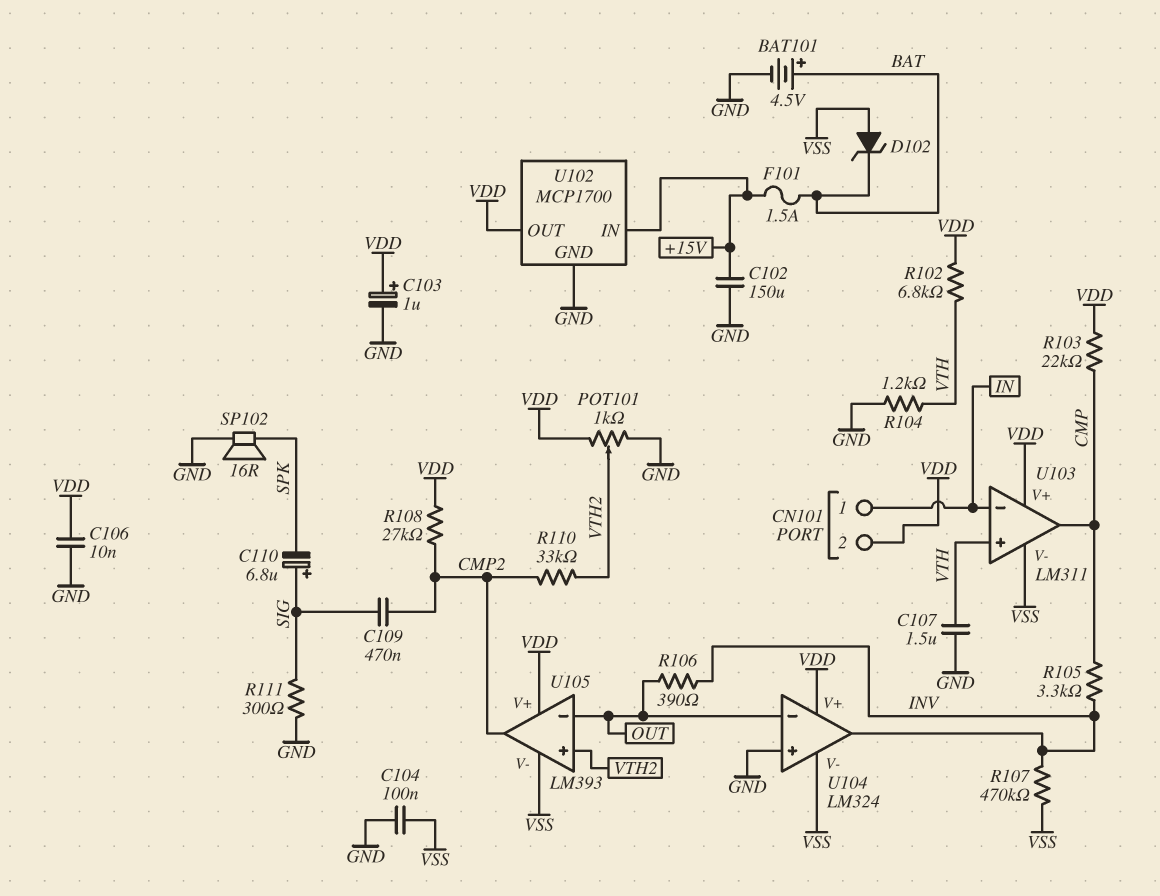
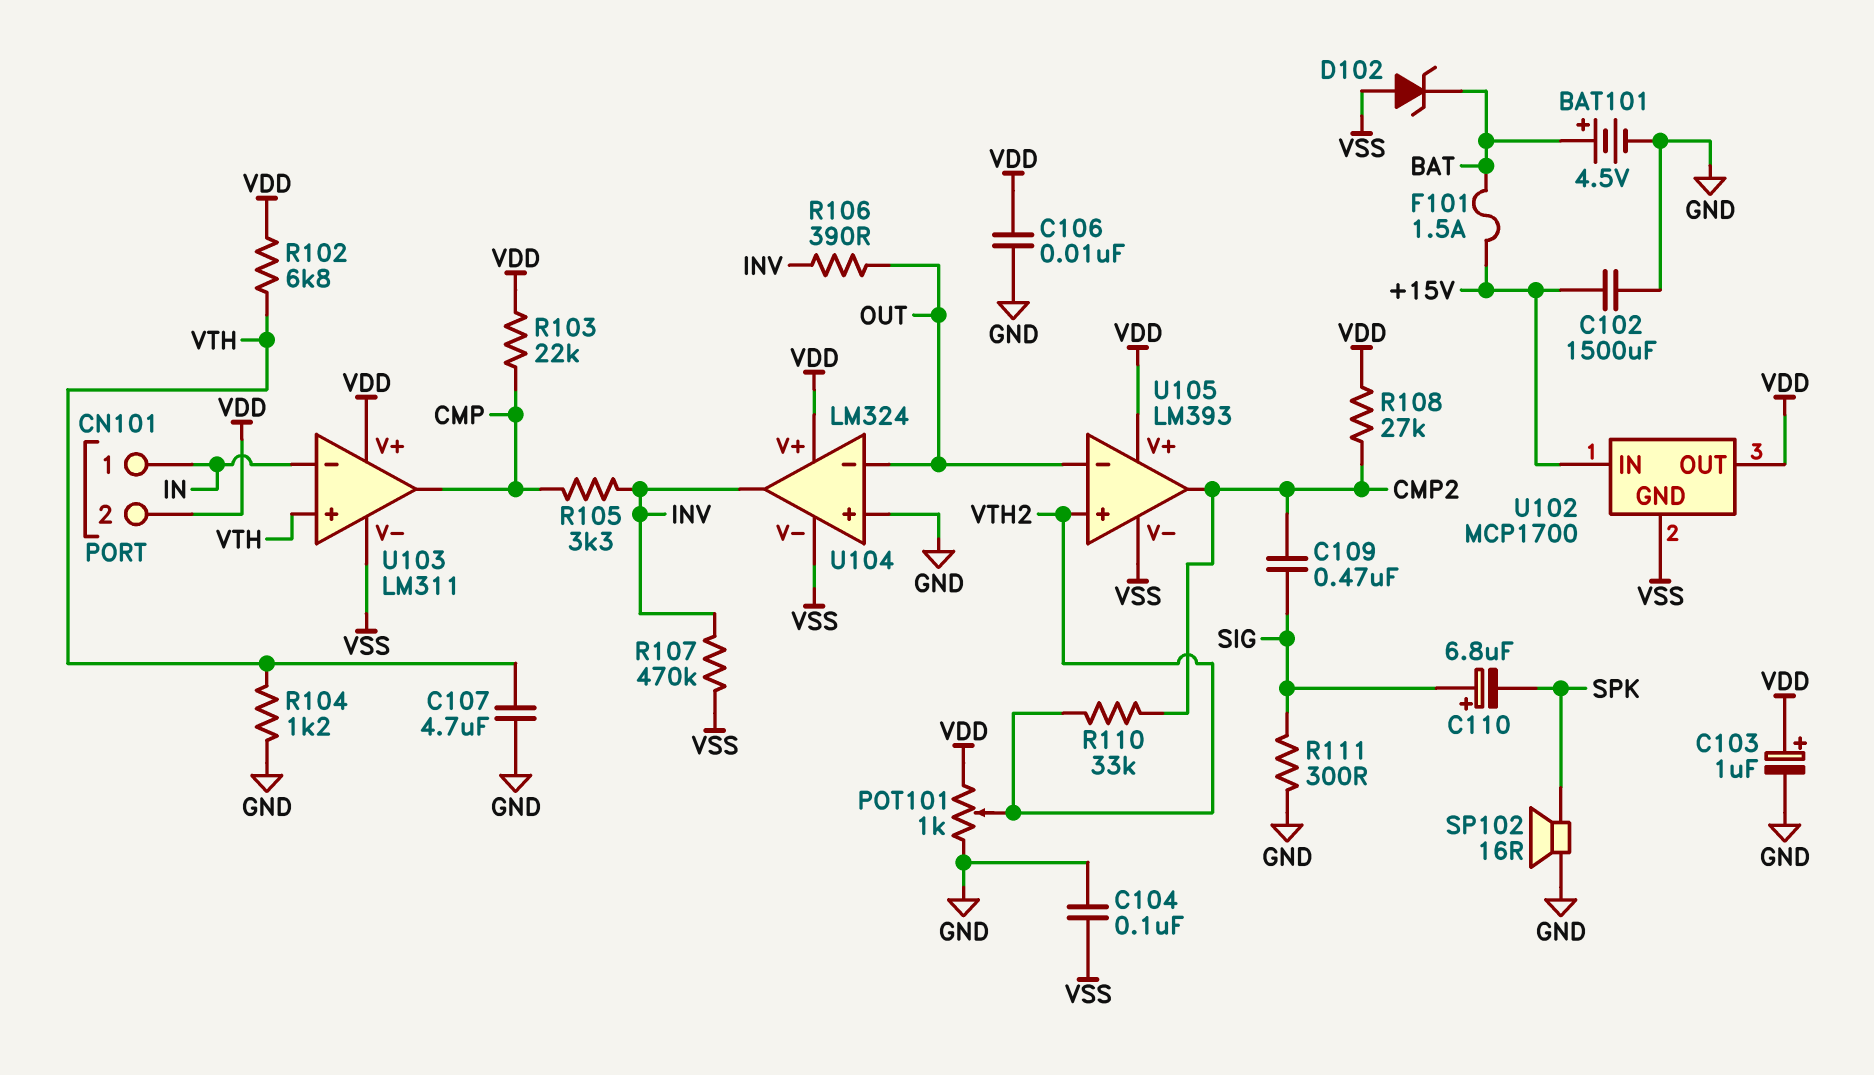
C102: 150uF (+15V, GND) -> 1500uF (+15V, GND)
C107: 1.5uF (GND, VTH) -> 4.7uF (GND, VTH)
U102 pin GND: GND -> VSS

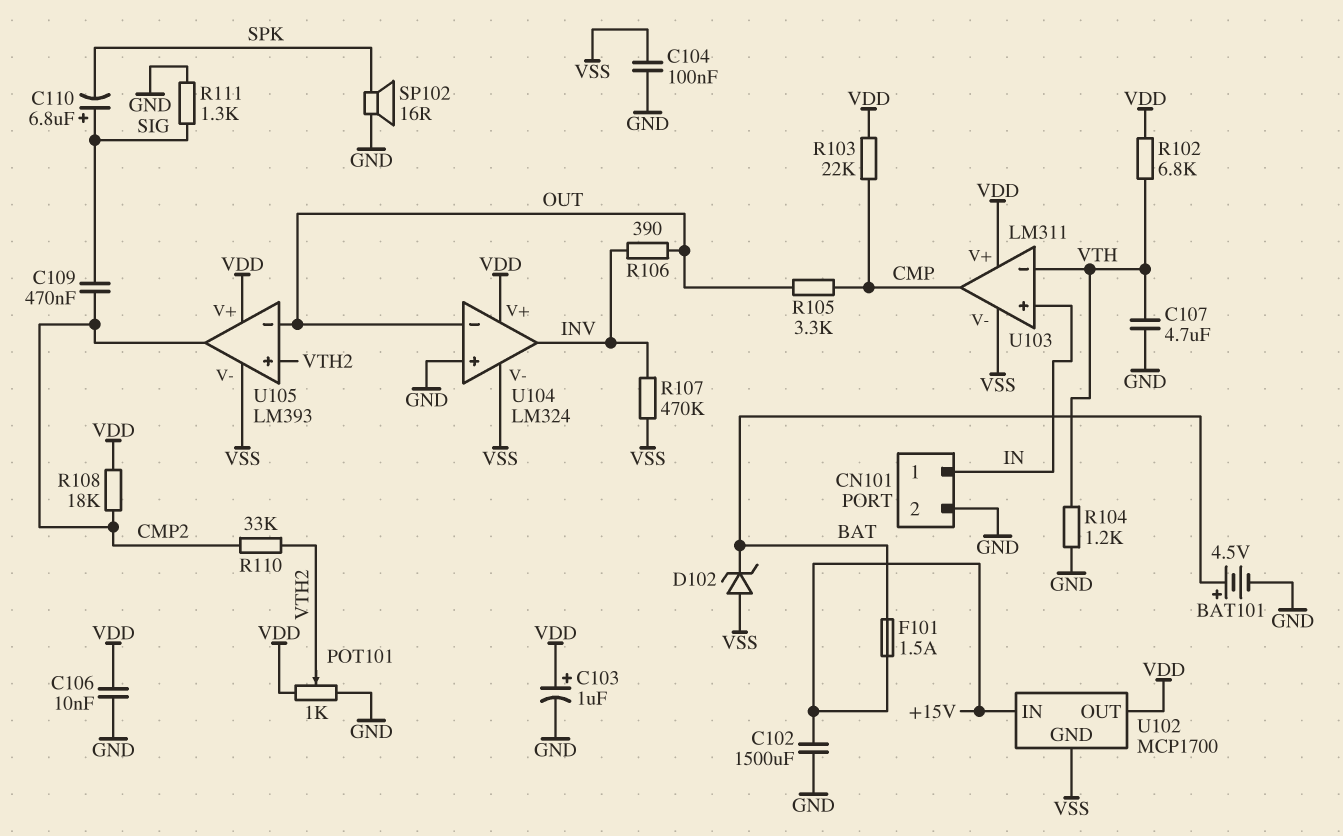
CN101 pin 2: VDD -> GND
R105: 3.3k (CMP, INV) -> 3.3k (CMP, OUT)
R108: 27k (CMP2, VDD) -> 18k (CMP2, VDD)
R111: 300 (GND, SIG) -> 1.3k (GND, SIG)
U103 pin in+: VTH -> IN
U103 pin in-: IN -> VTH

